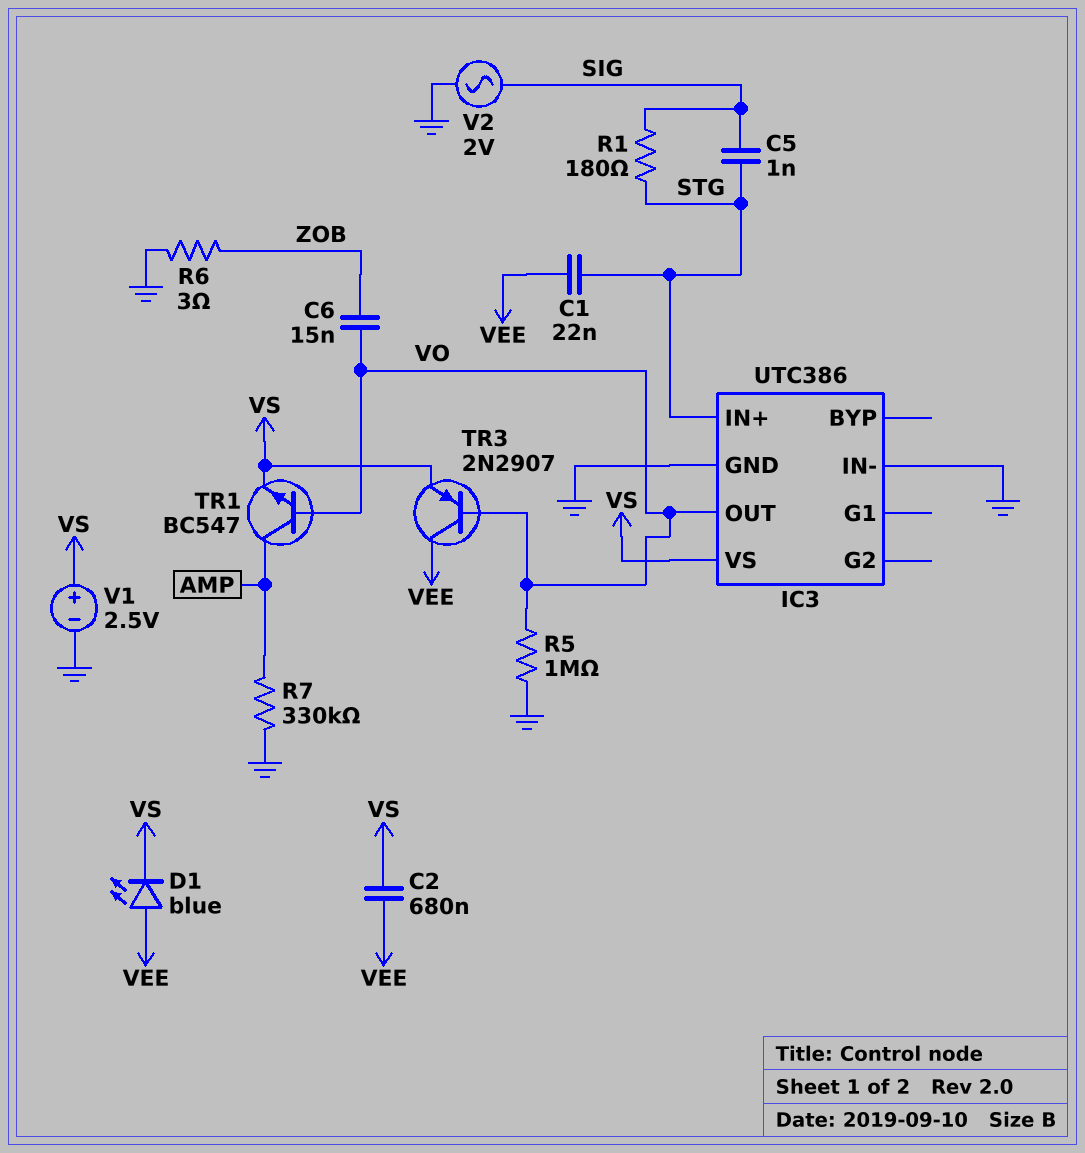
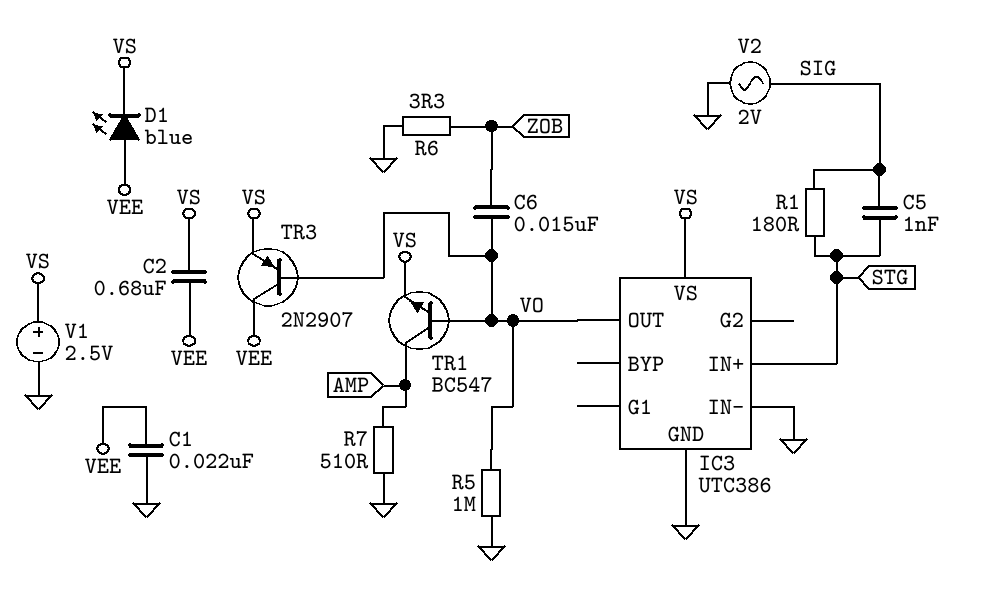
C1: 22nF (STG, VEE) -> 22nF (GND, VEE)
R6: 3 (GND, ZOB) -> 3.3 (GND, ZOB)
R7: 330k (AMP, GND) -> 510 (AMP, GND)

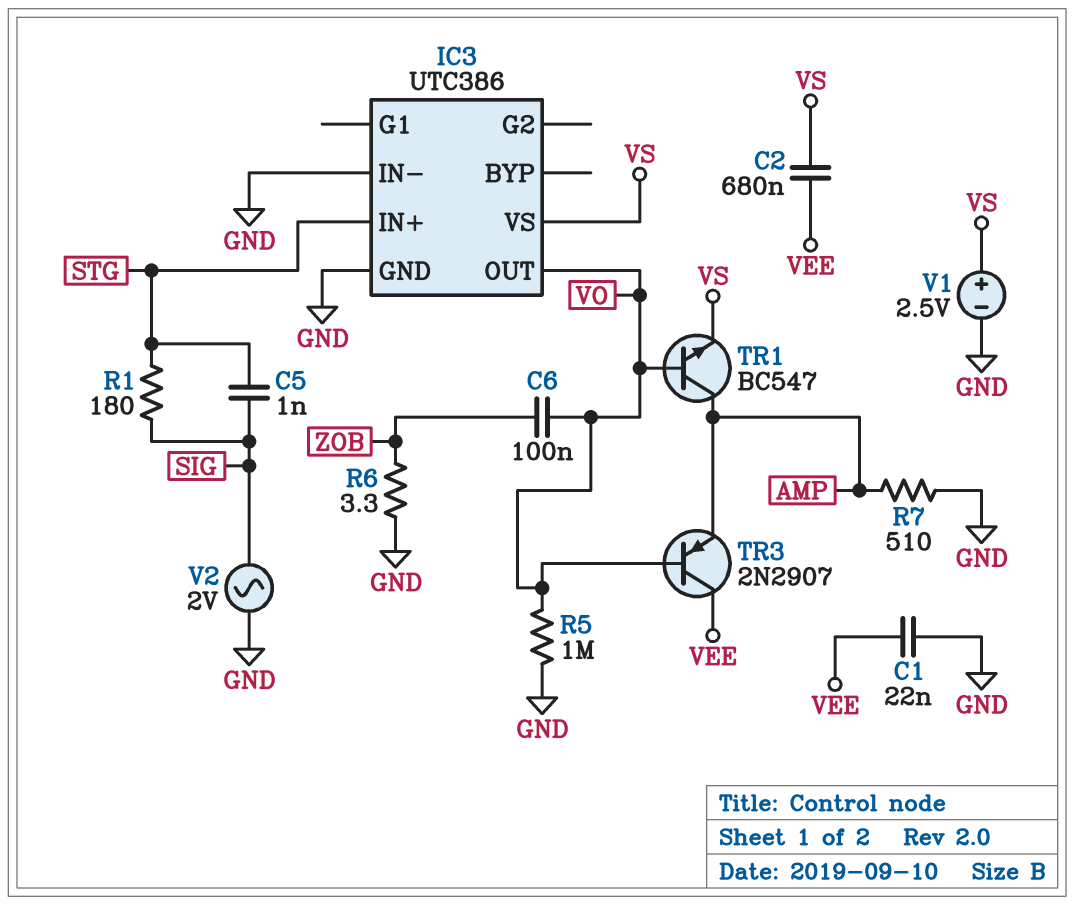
C6: 15nF (VO, ZOB) -> 100nF (VO, ZOB)
D1: LED blue (A VEE, K VS) -> none
TR3: PNP 2N2907 (B VO, C VEE, E VS) -> PNP 2N2907 (B VO, C VEE, E AMP)

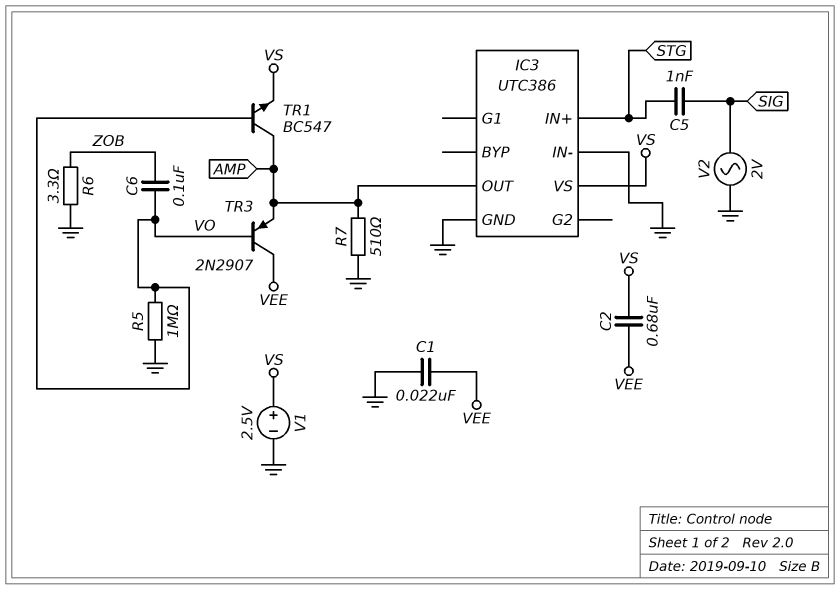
IC3 pin OUT: VO -> AMP
R1: 180 (SIG, STG) -> none

